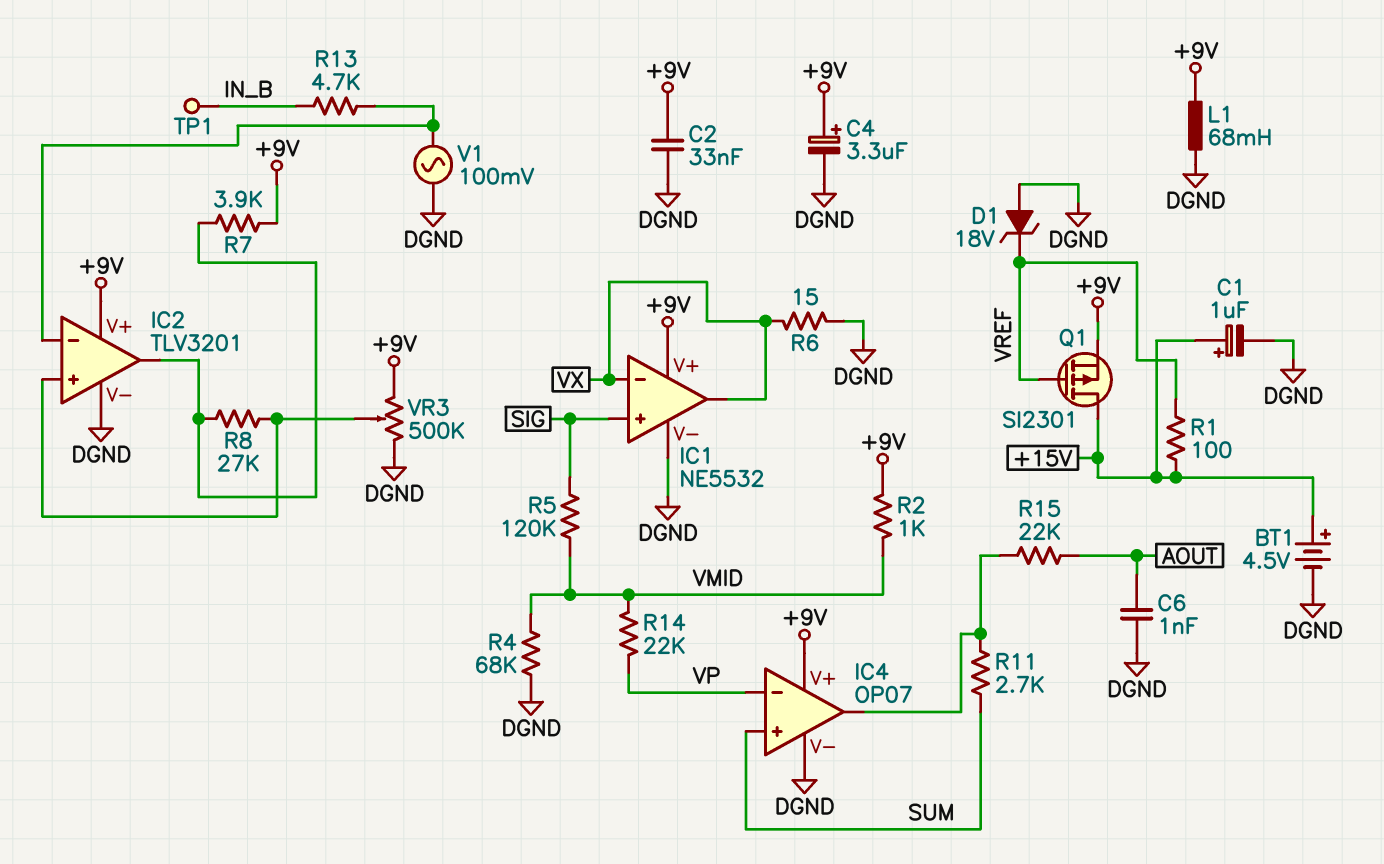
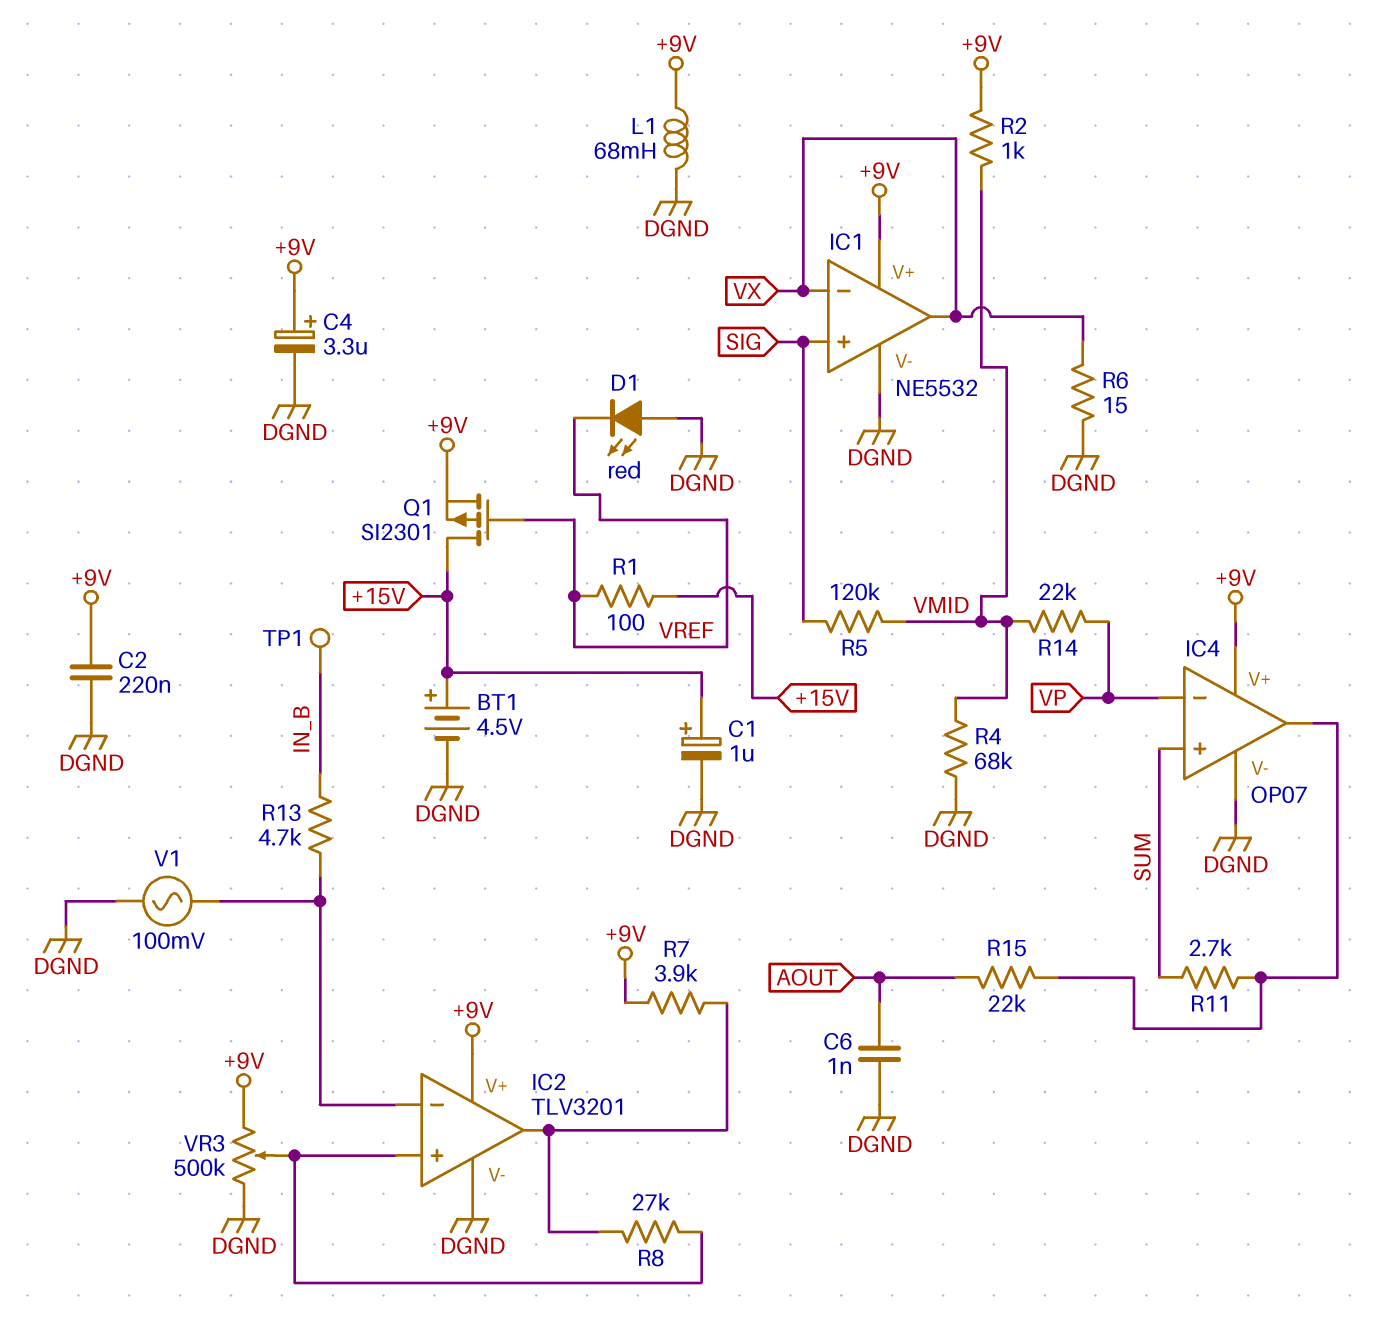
C2: 33nF (+9V, DGND) -> 220nF (+9V, DGND)
D1: zener 18V (A DGND, K VREF) -> LED red (A DGND, K VREF)

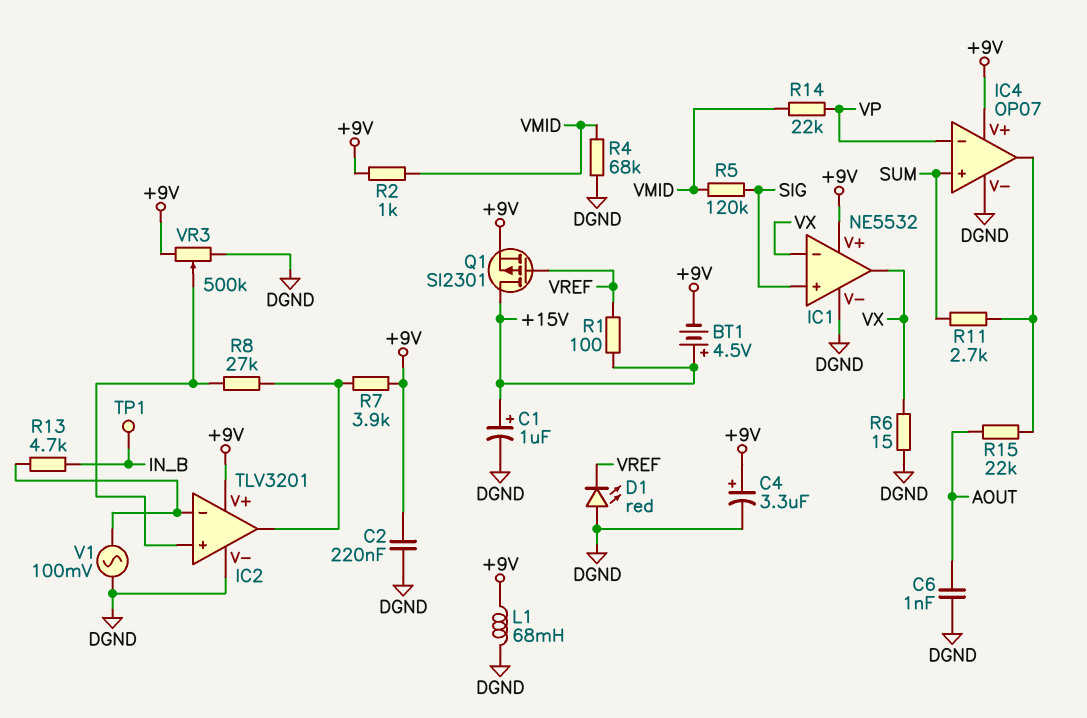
BT1: 4.5V (plus +15V, minus DGND) -> 4.5V (plus +15V, minus +9V)

